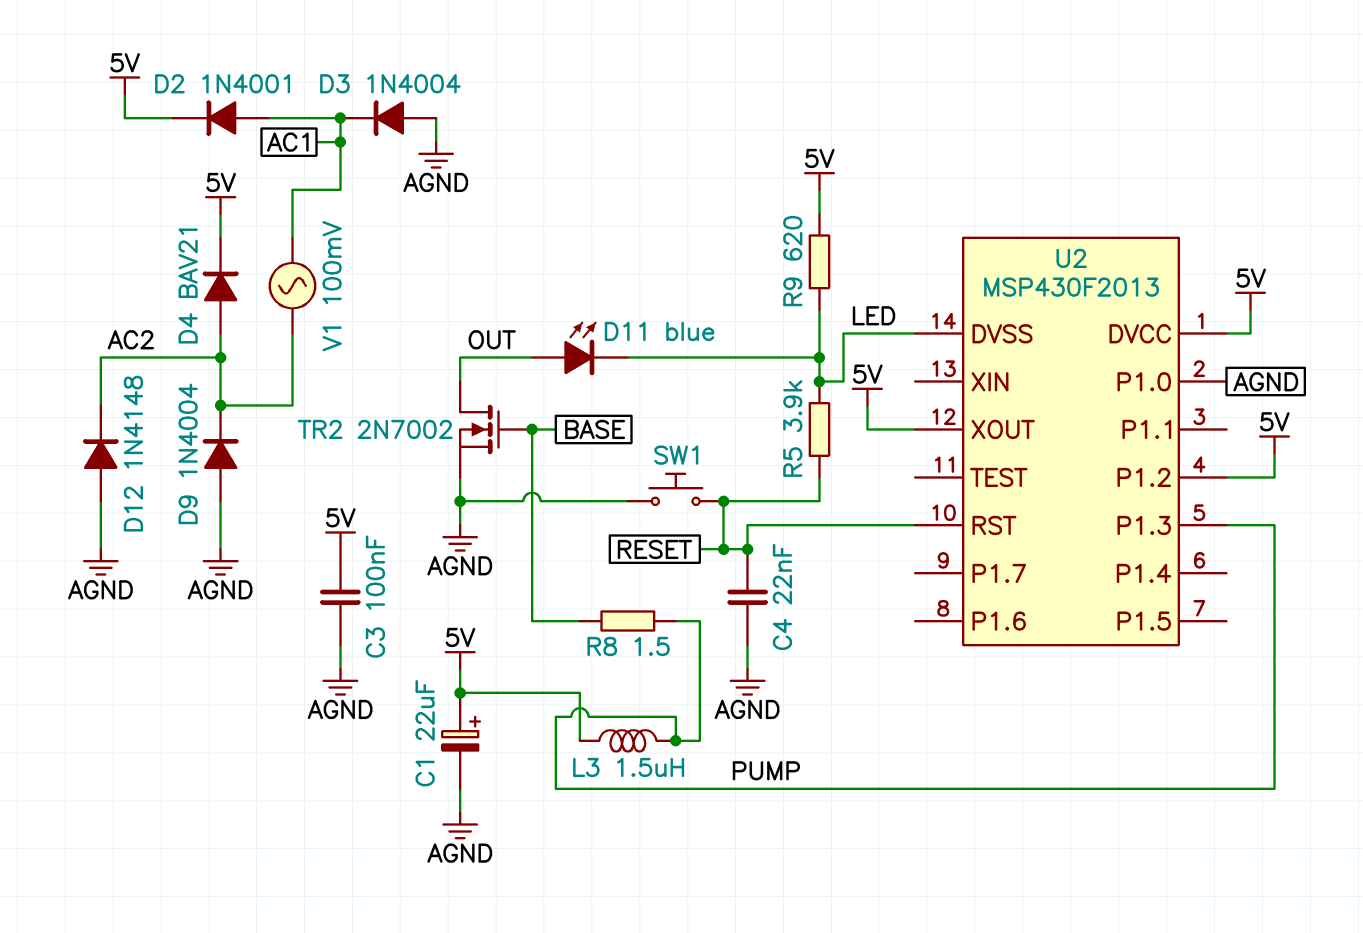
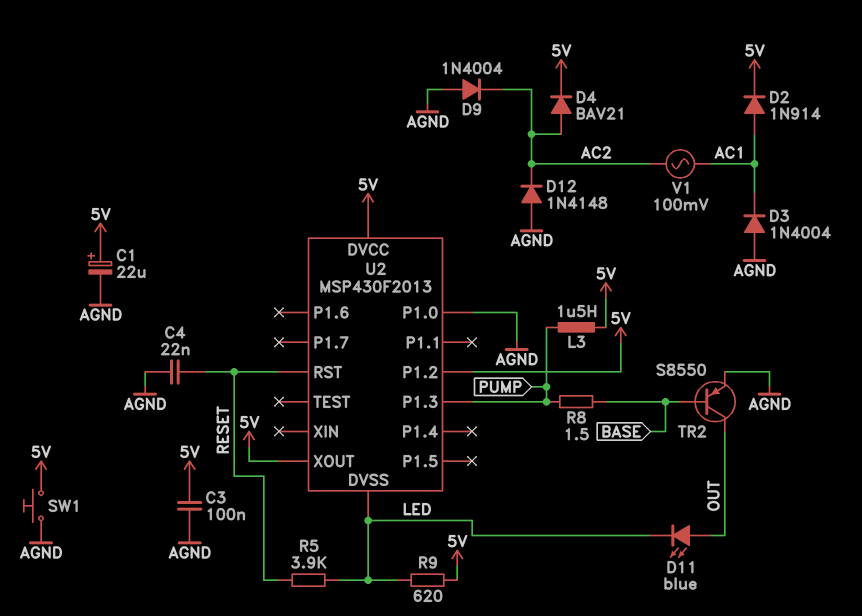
D2: diode 1N4001 (A AC1, K 5V) -> diode 1N914 (A AC1, K 5V)
SW1: button (AGND, RESET) -> button (5V, AGND)
TR2: NMOS 2N7002 (G BASE, D OUT, S AGND) -> PNP S8550 (B BASE, C OUT, E AGND)

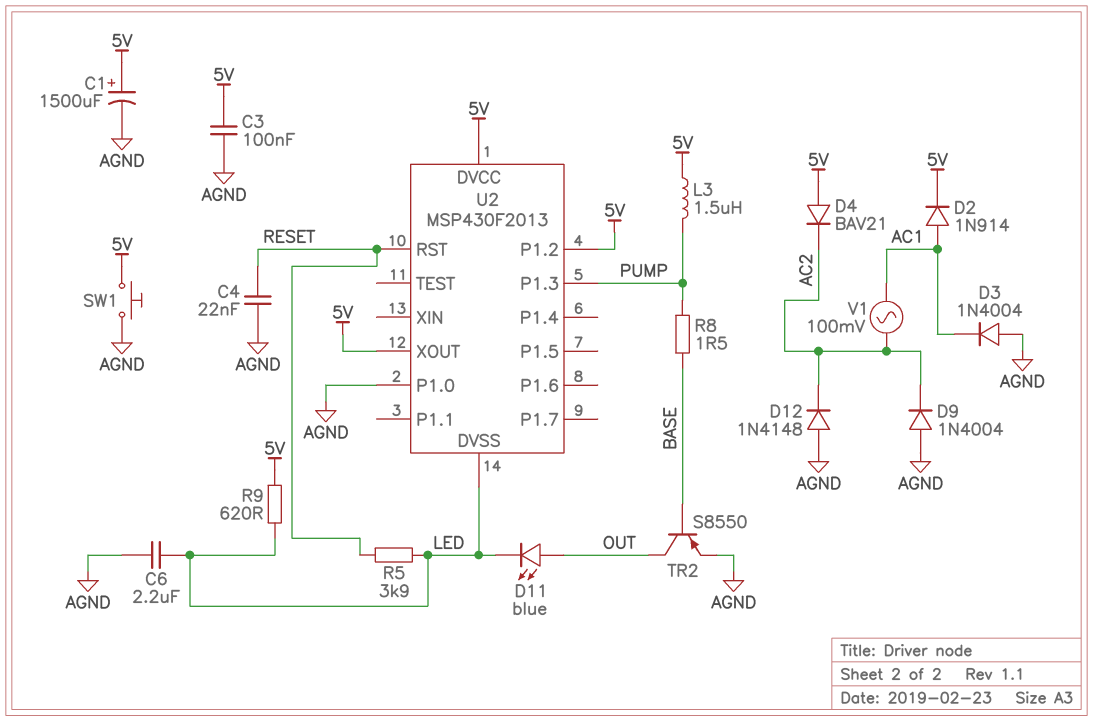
C1: 22uF (plus 5V, minus AGND) -> 1500uF (plus 5V, minus AGND)
C6: none -> 2.2uF (AGND, LED)
D4: diode BAV21 (A AC2, K 5V) -> diode BAV21 (A 5V, K AC2)

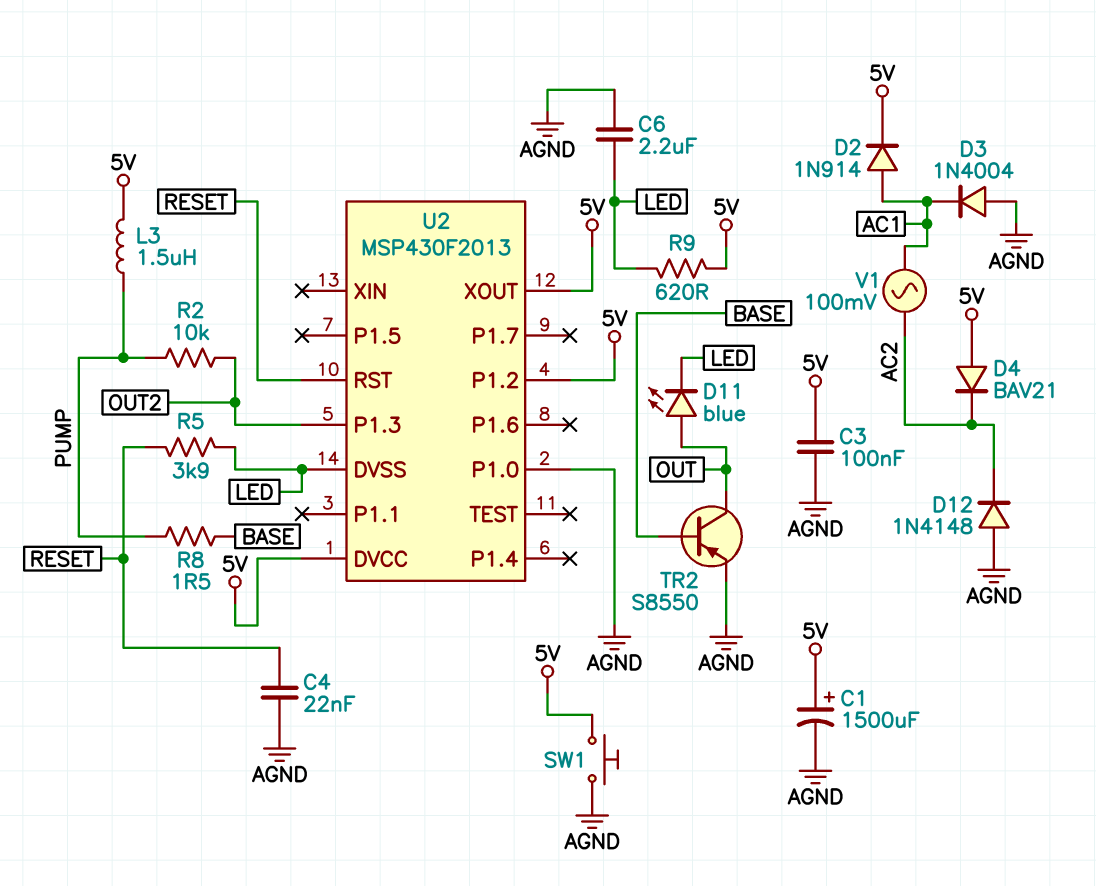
D9: diode 1N4004 (A AGND, K AC2) -> none
R2: none -> 10k (OUT2, PUMP)
U2 pin P1.3: PUMP -> OUT2

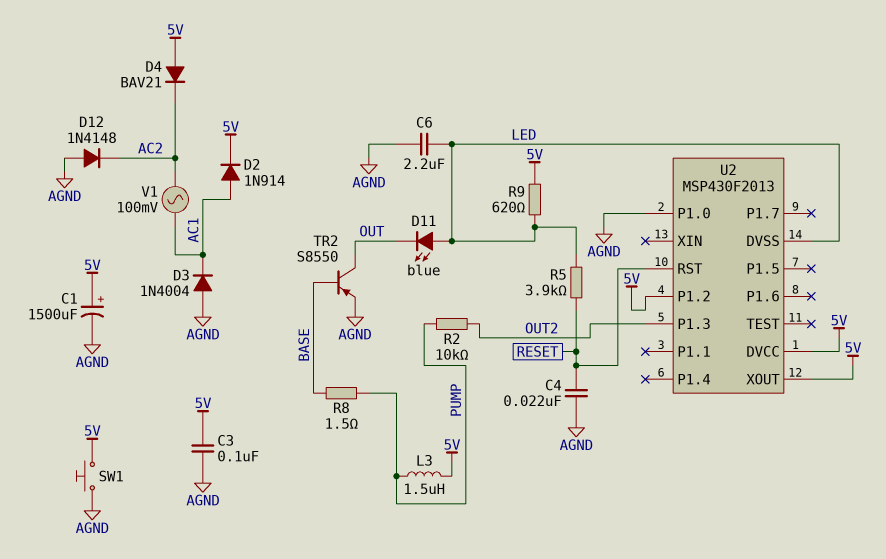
D11: LED blue (A OUT, K LED) -> LED blue (A LED, K OUT)

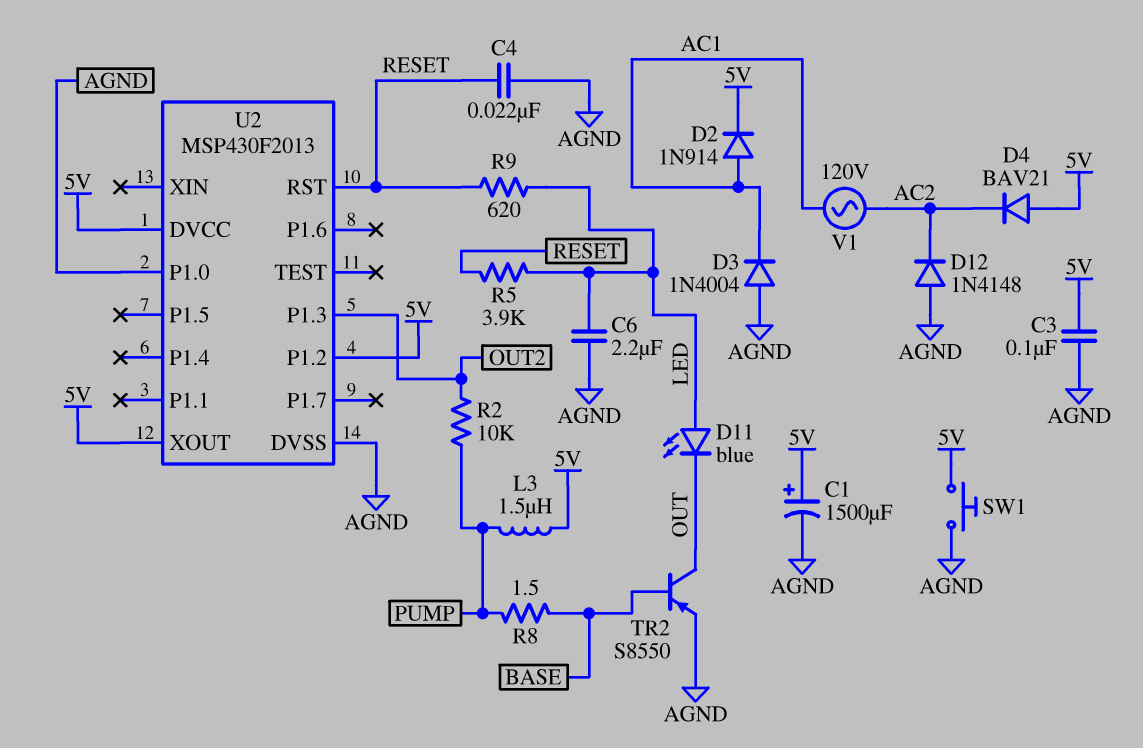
R9: 620 (5V, LED) -> 620 (LED, RESET)
U2 pin DVSS: LED -> AGND
V1: AC 100mV (AC1, AC2) -> AC 120V (AC1, AC2)

